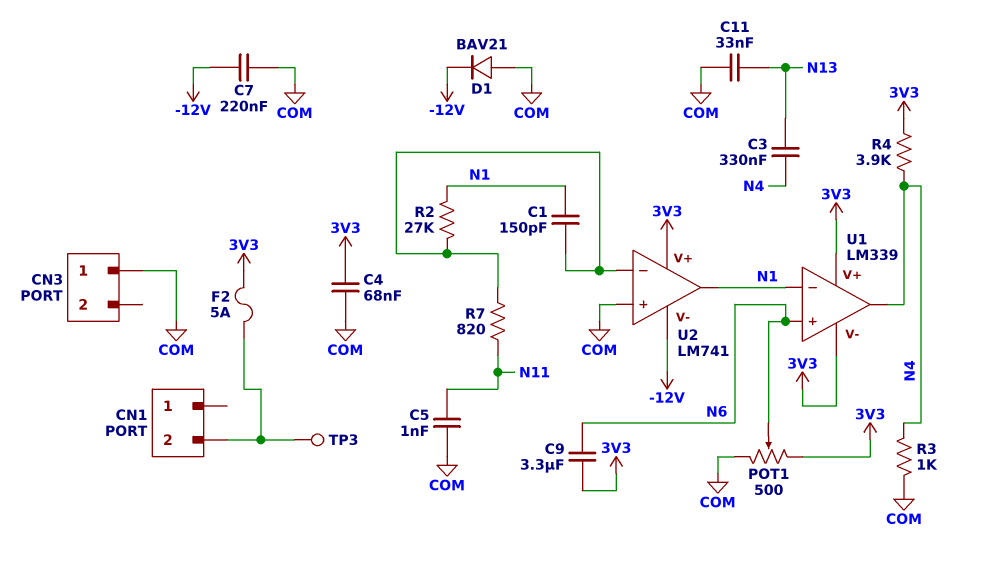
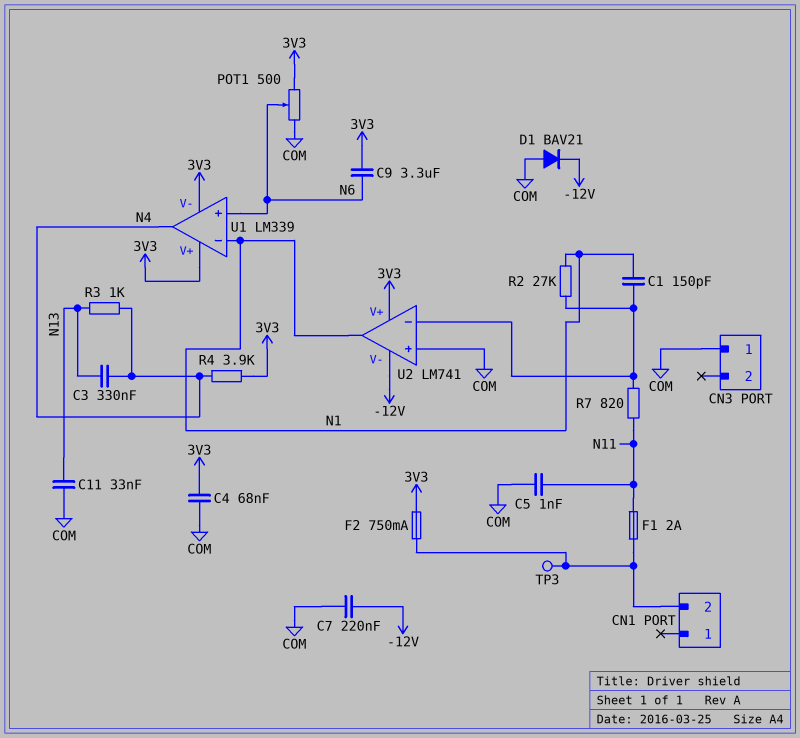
F1: none -> 2A (CN1/2, N11)
F2: 5A (3V3, CN1/2) -> 750mA (3V3, CN1/2)
R3: 1k (COM, N4) -> 1k (N4, N13)

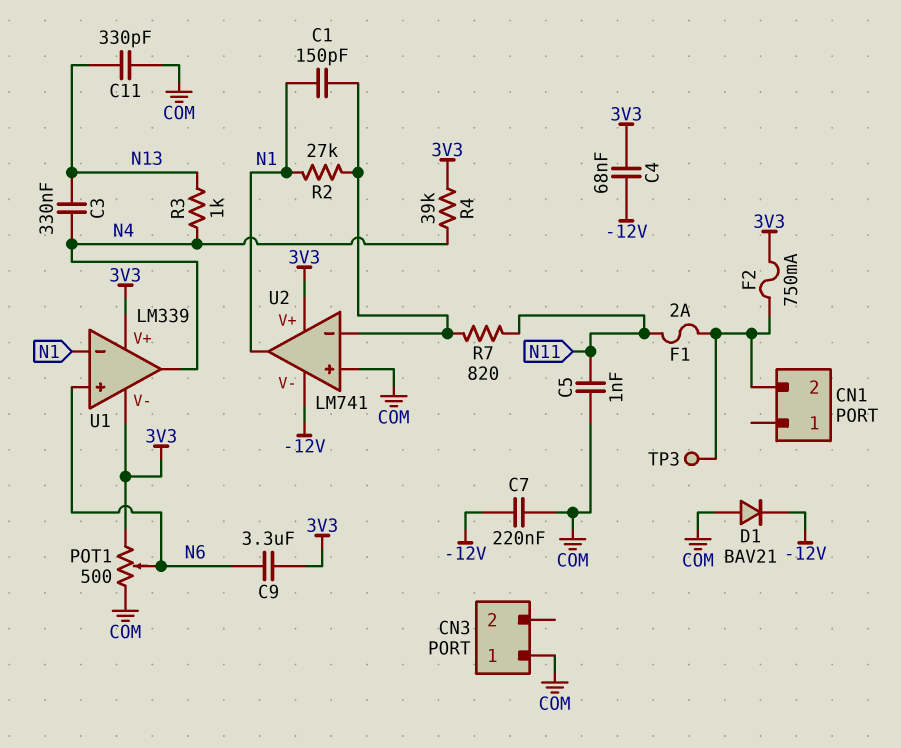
C4: 68nF (3V3, COM) -> 68nF (-12V, 3V3)
C11: 33nF (COM, N13) -> 330pF (COM, N13)
R4: 3.9k (3V3, N4) -> 39k (3V3, N4)

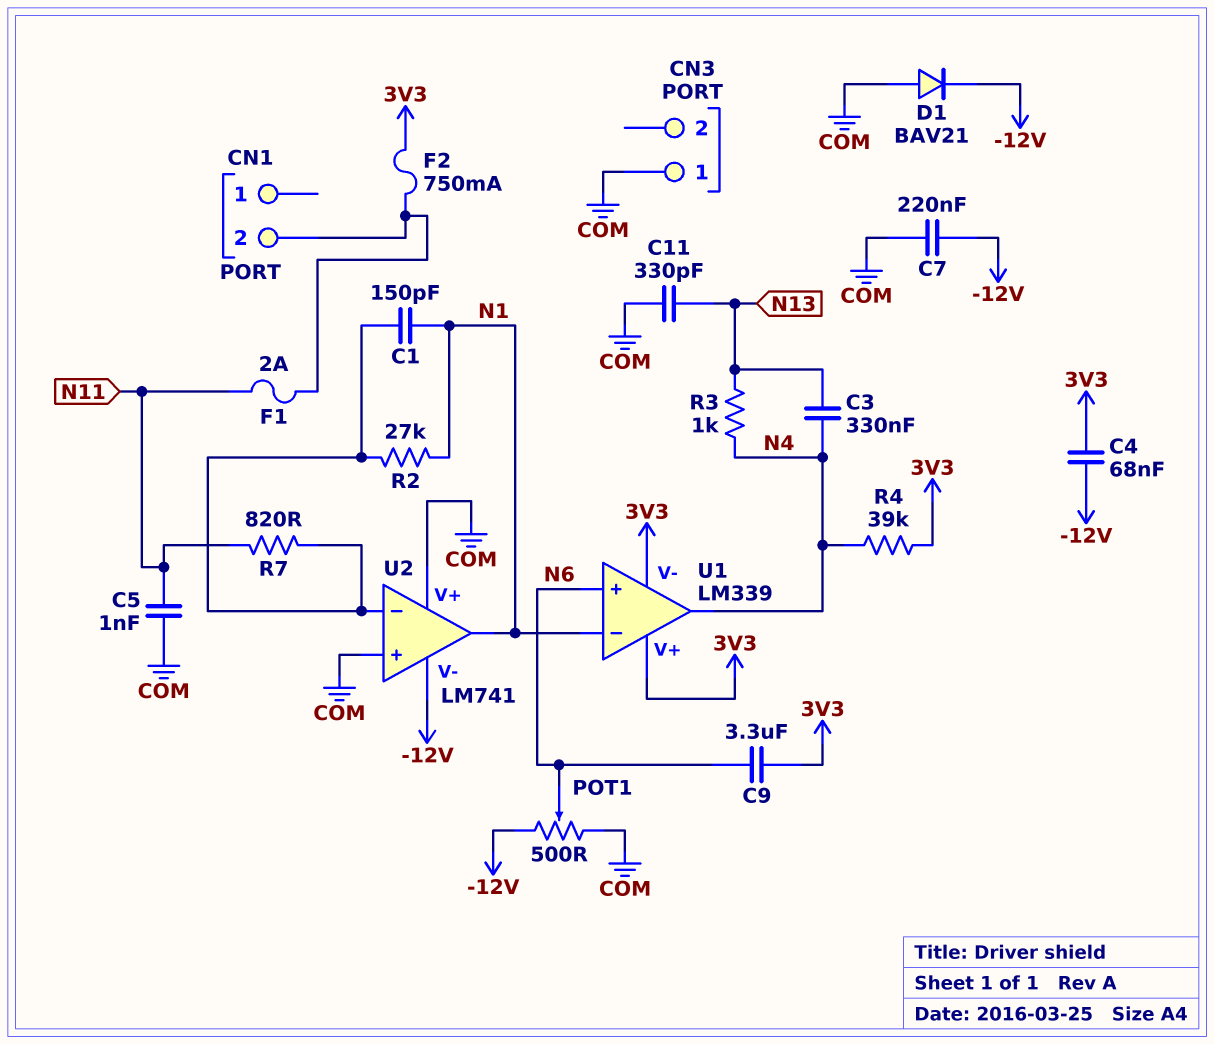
POT1: 500 (3V3, COM, wiper N6) -> 500 (-12V, COM, wiper N6)
TP3: test point (CN1/2) -> none
U2 pin V+: 3V3 -> COM

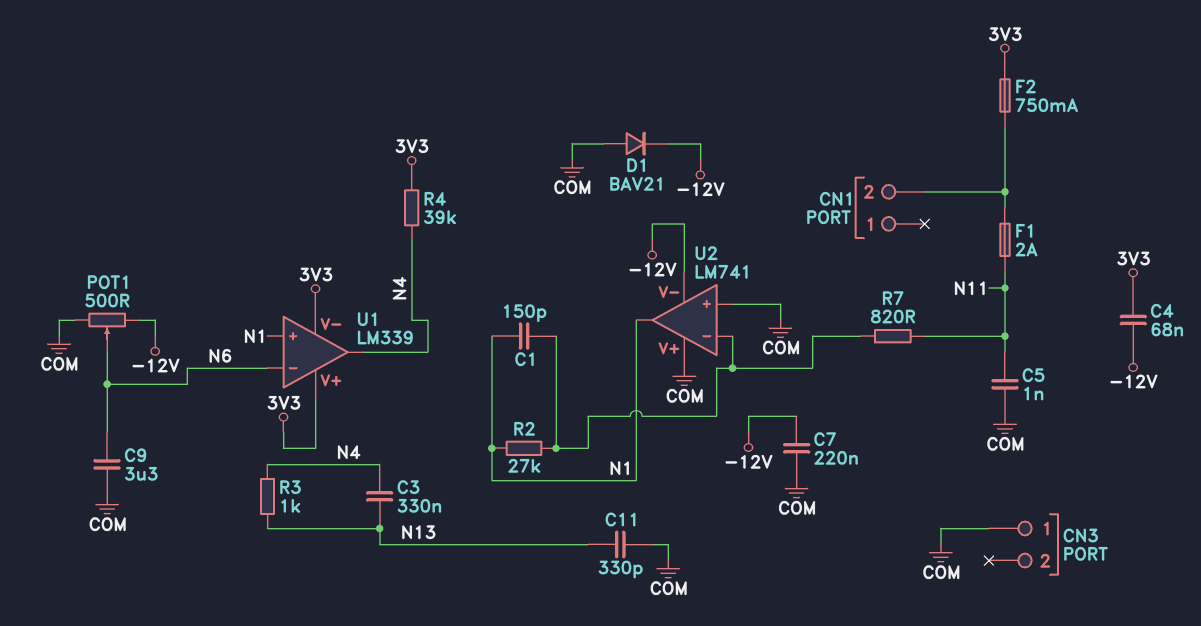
C9: 3.3uF (3V3, N6) -> 3.3uF (COM, N6)
U1 pin in+: N6 -> N1
U1 pin in-: N1 -> N6

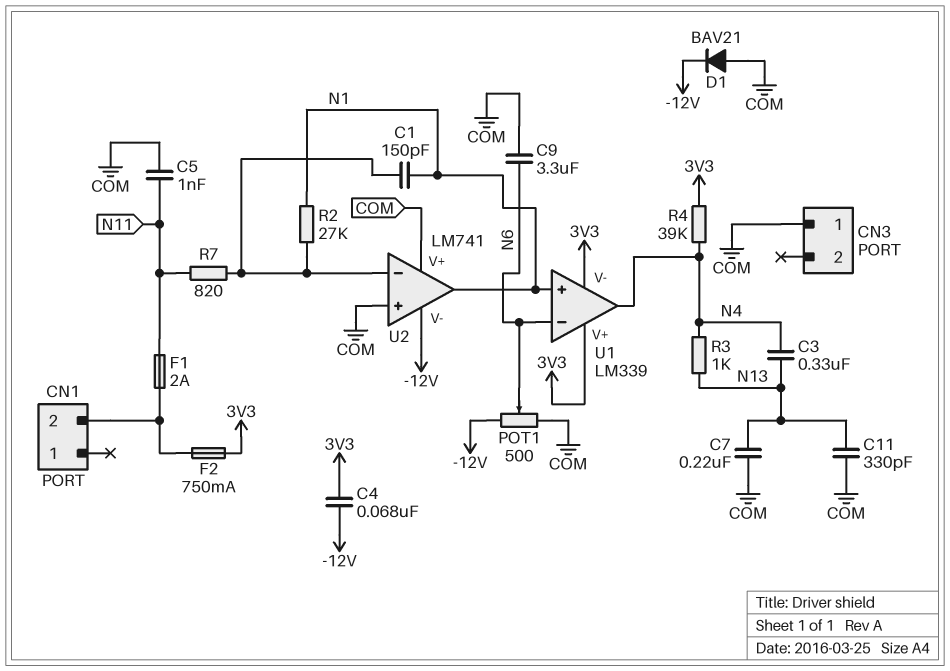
C7: 220nF (-12V, COM) -> 220nF (COM, N13)

